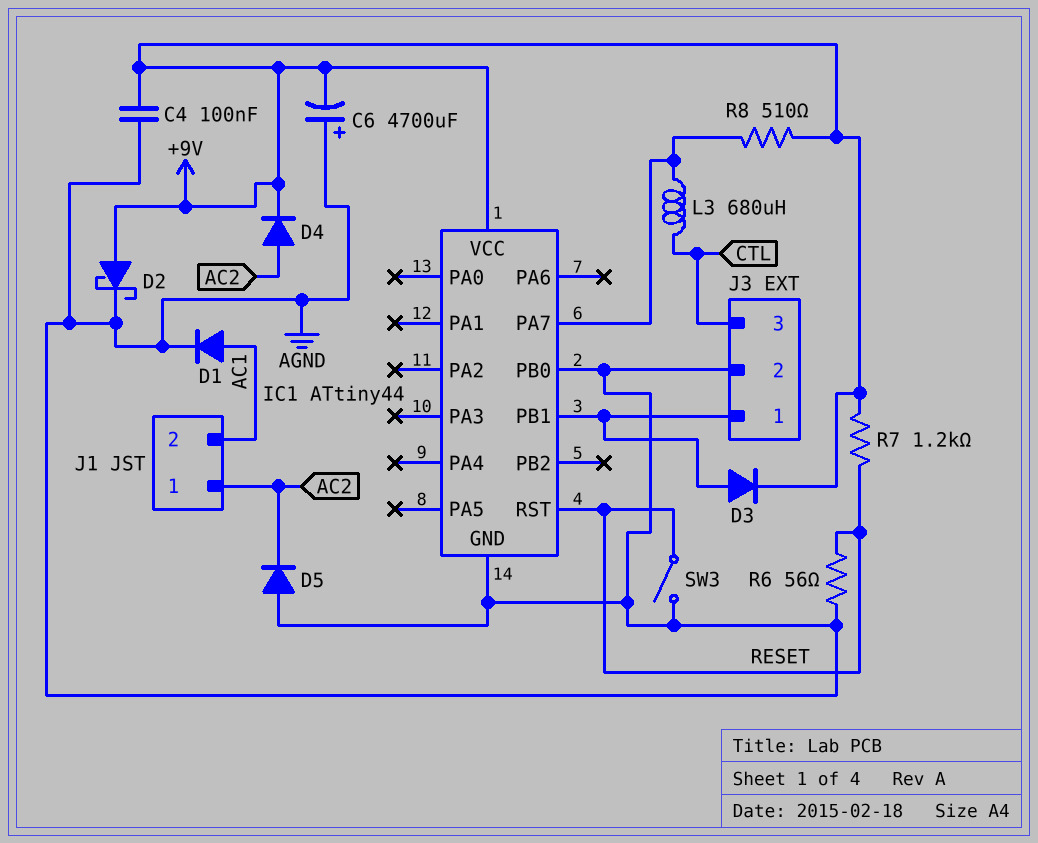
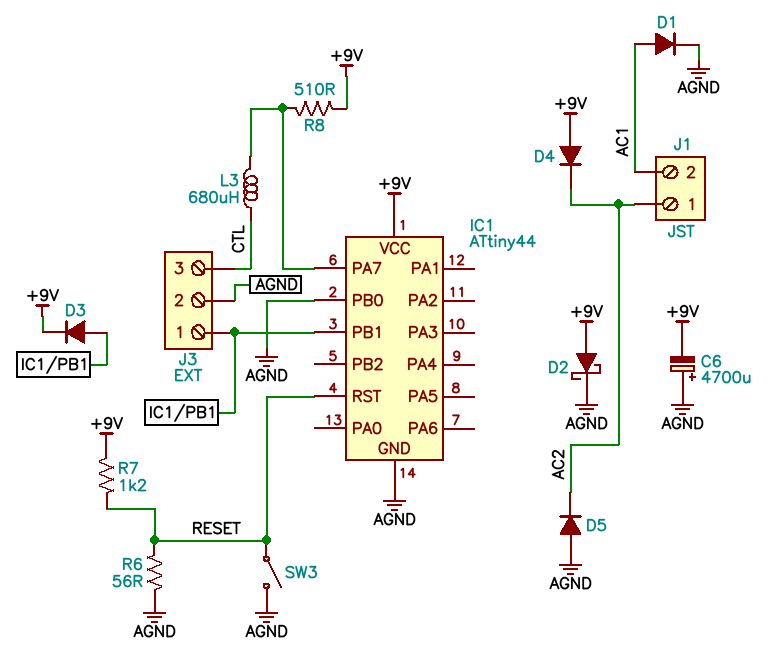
C4: 100nF (+9V, AGND) -> none
D4: diode (A AC2, K +9V) -> diode (A +9V, K AC2)

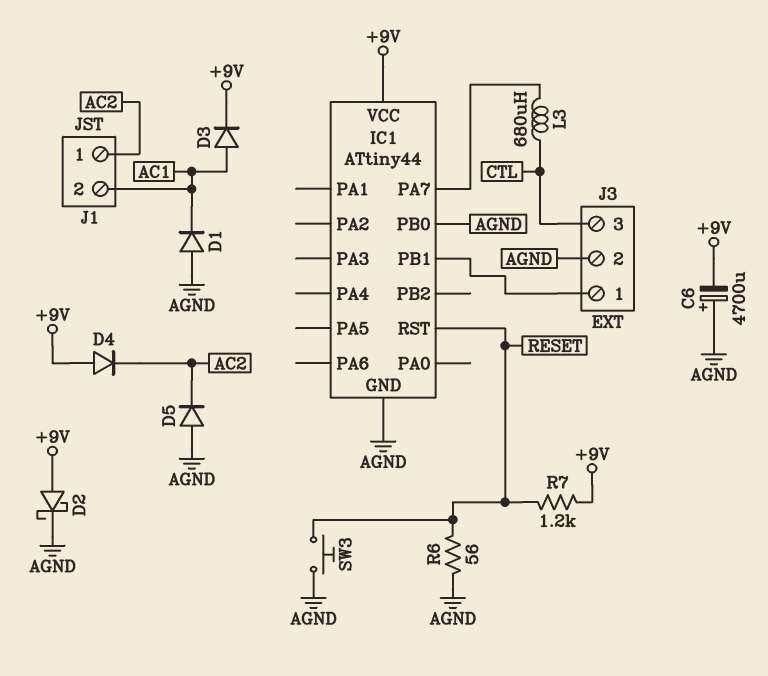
D1: diode (A AC1, K AGND) -> diode (A AGND, K AC1)
D3: diode (A IC1/PB1, K +9V) -> diode (A AC1, K +9V)
R8: 510 (+9V, IC1/PA7) -> none
SW3: switch (AGND, RESET) -> button (AGND, RESET)

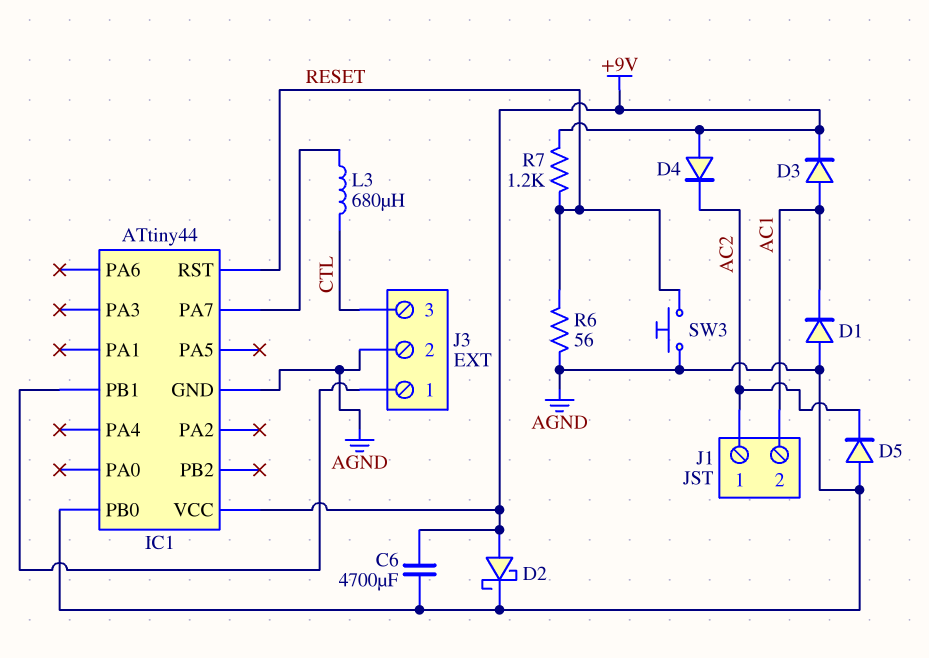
C6: 4700uF (plus AGND, minus +9V) -> 4700uF (+9V, AGND)

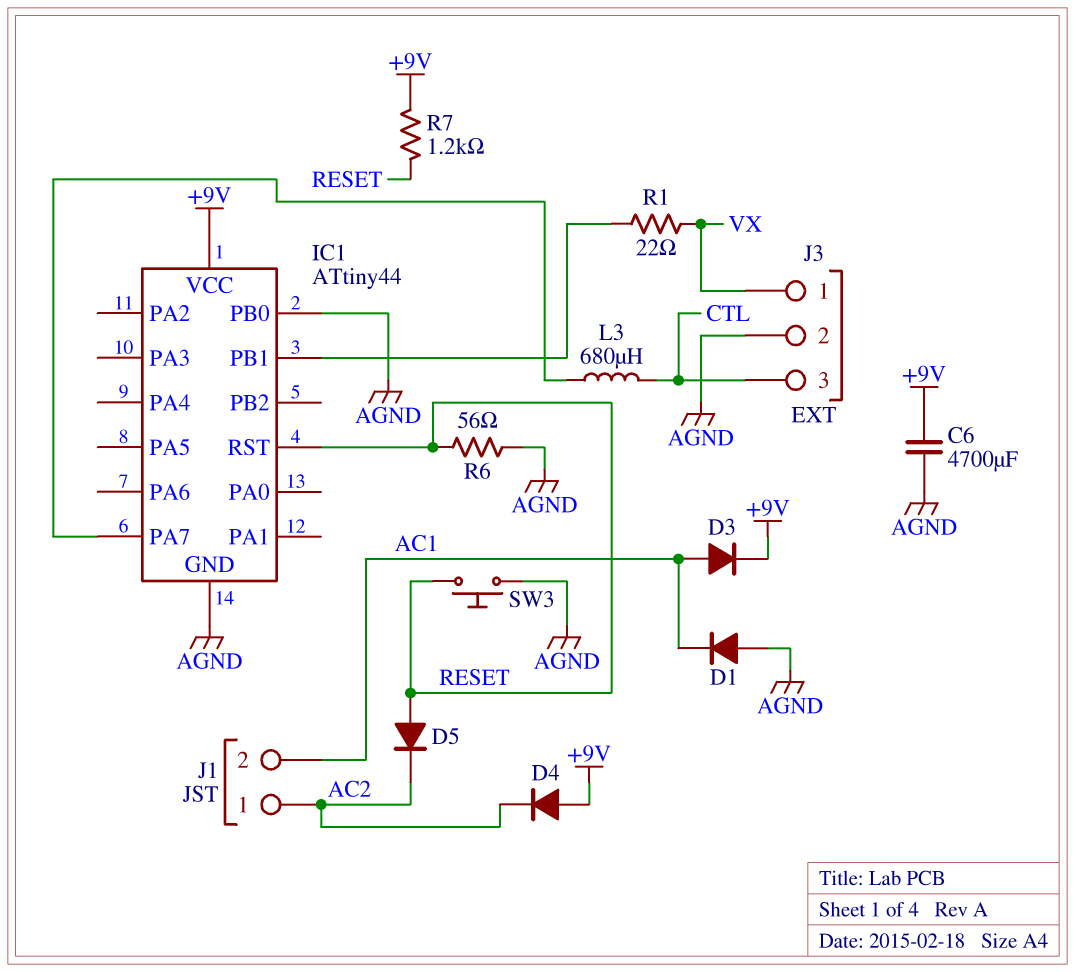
D2: schottky (A +9V, K AGND) -> none
D5: diode (A AGND, K AC2) -> diode (A RESET, K AC2)
J3 pin 1: IC1/PB1 -> VX
R1: none -> 22 (IC1/PB1, VX)

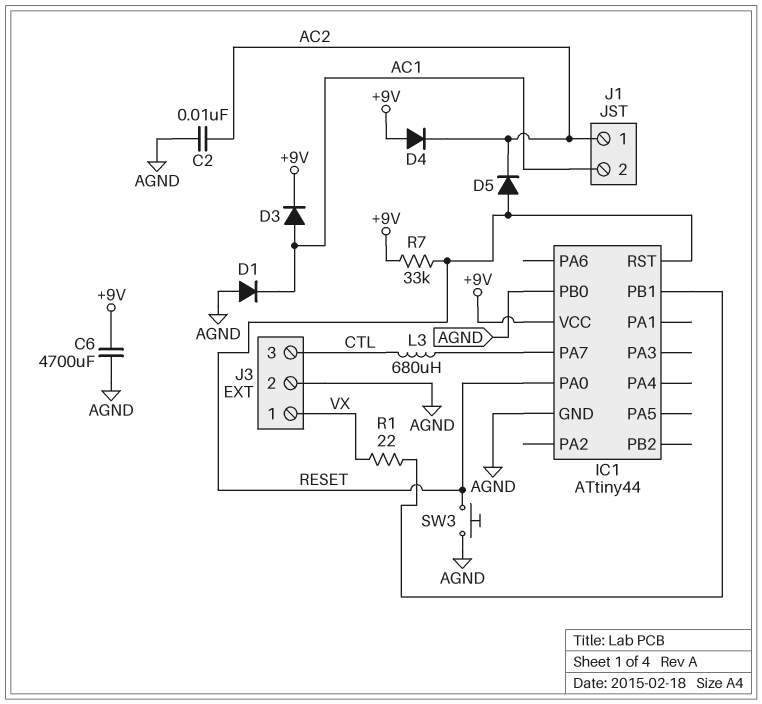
C2: none -> 10nF (AC2, AGND)
IC1 pin PA0: none -> RESET
R6: 56 (AGND, RESET) -> none
R7: 1.2k (+9V, RESET) -> 33k (+9V, RESET)

